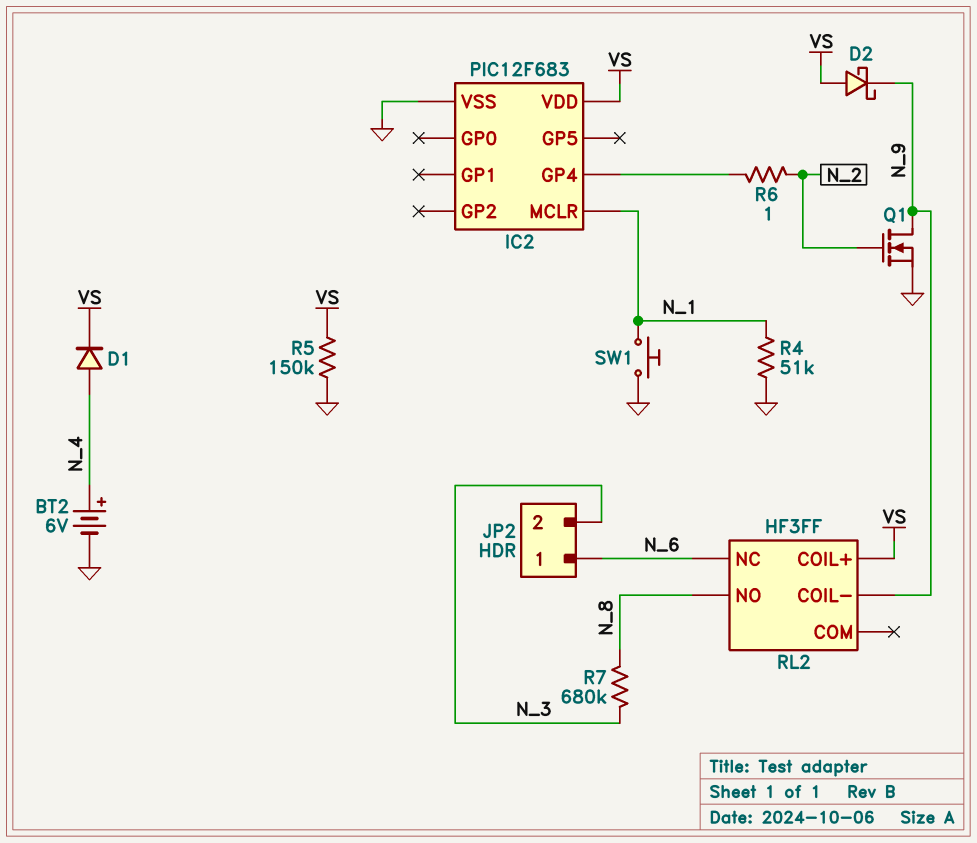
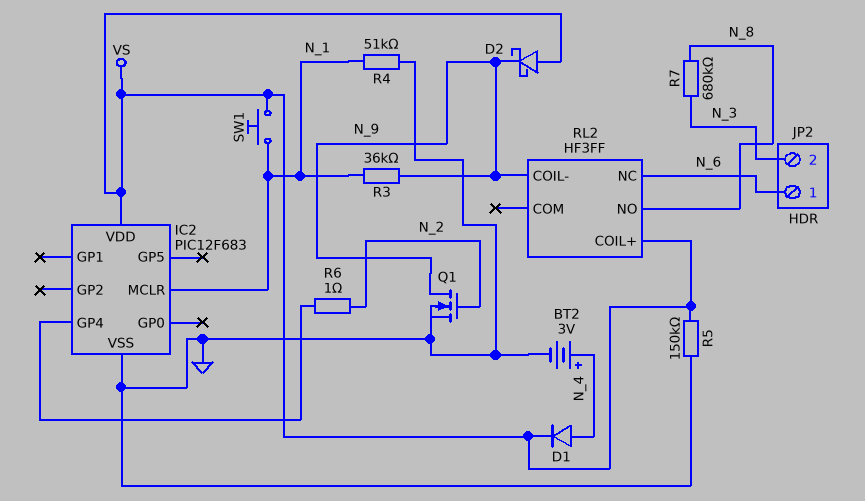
BT2: 6V (plus N_4, minus GND) -> 3V (plus N_4, minus GND)
R3: none -> 36k (N_1, N_9)
SW1: button (GND, N_1) -> button (N_1, VS)

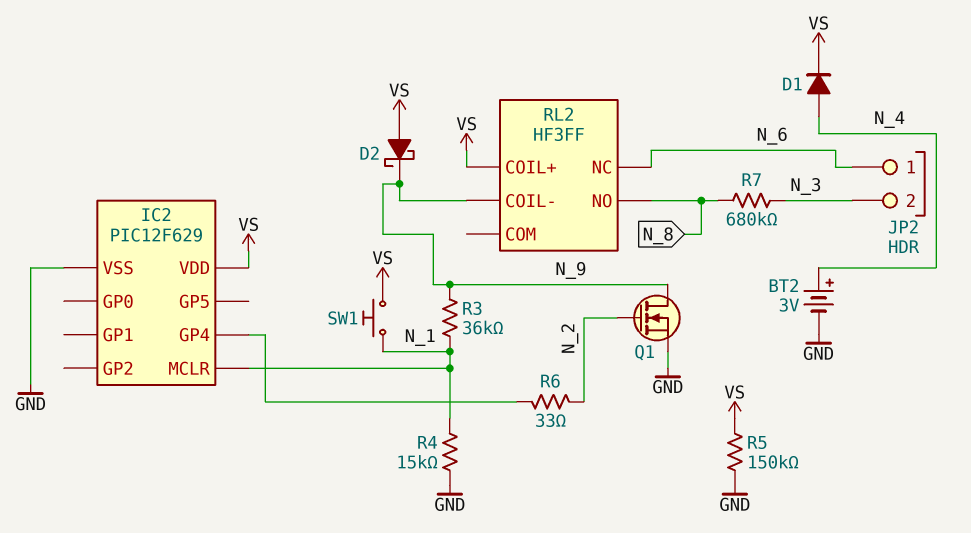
IC2: PIC12F683 -> PIC12F629
R4: 51k (GND, N_1) -> 15k (GND, N_1)
R6: 1 (IC2/GP4, N_2) -> 33 (IC2/GP4, N_2)

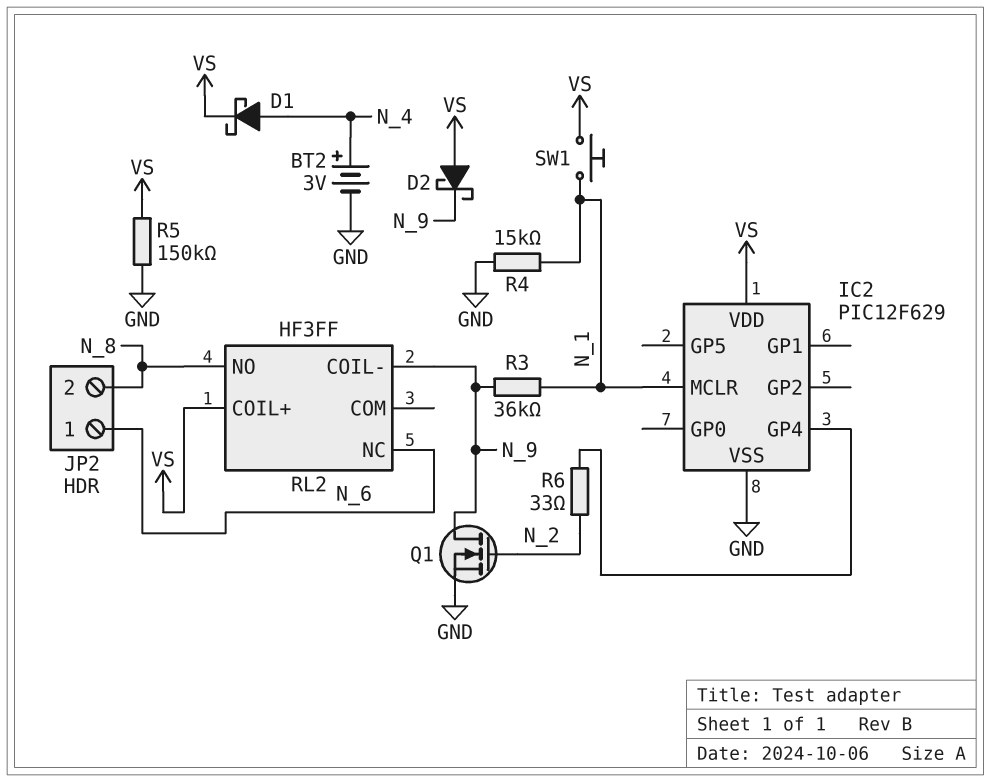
D1: diode (A N_4, K VS) -> schottky (A N_4, K VS)
JP2 pin 2: N_3 -> N_8
R7: 680k (N_3, N_8) -> none

